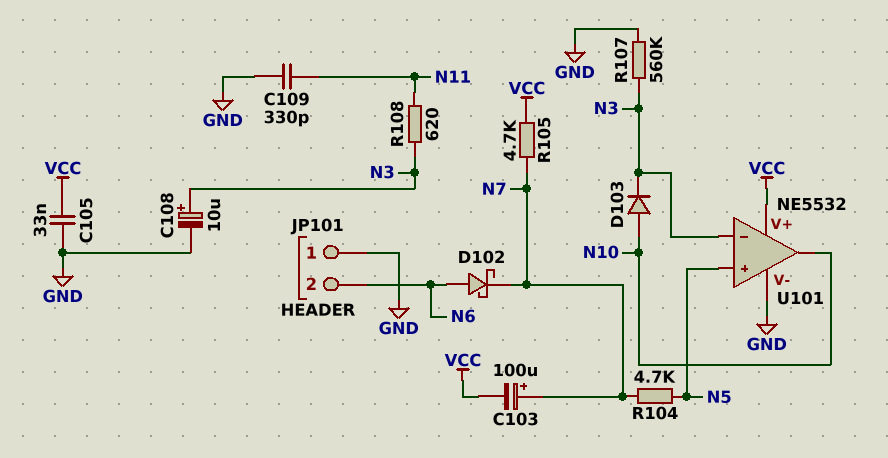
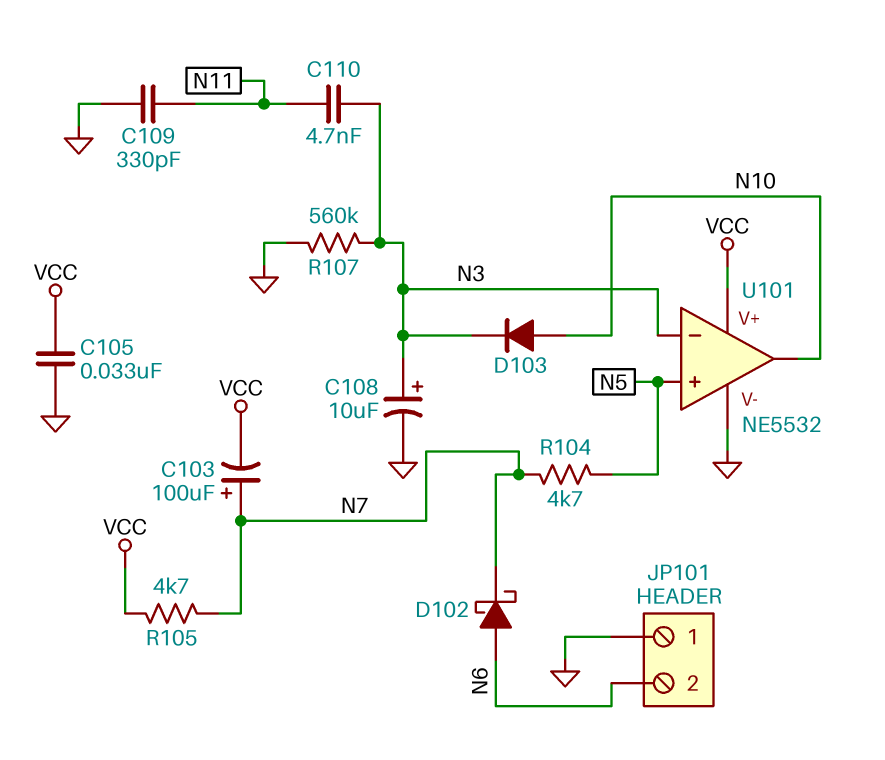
C110: none -> 4.7nF (N3, N11)
R108: 620 (N3, N11) -> none

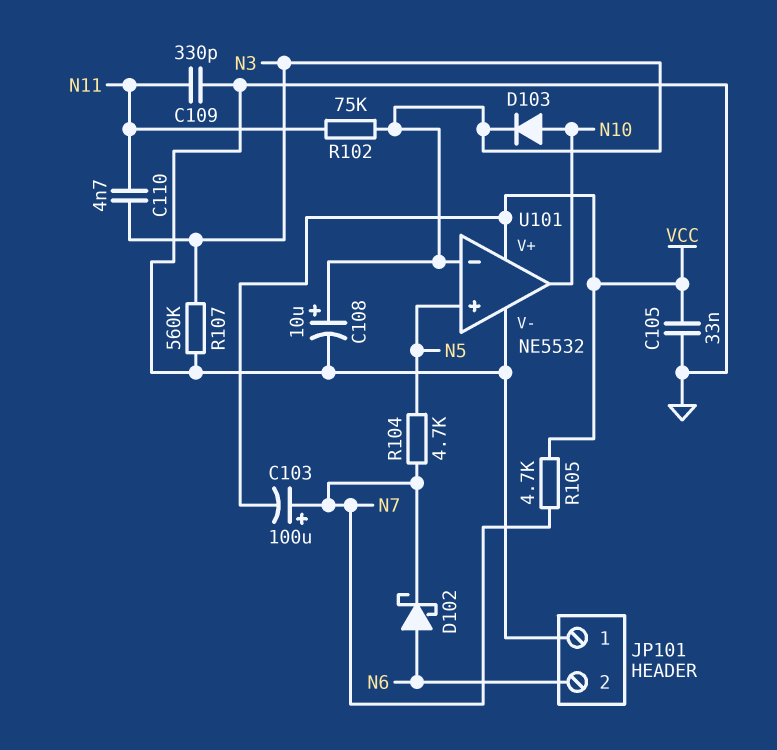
R102: none -> 75k (N3, N11)

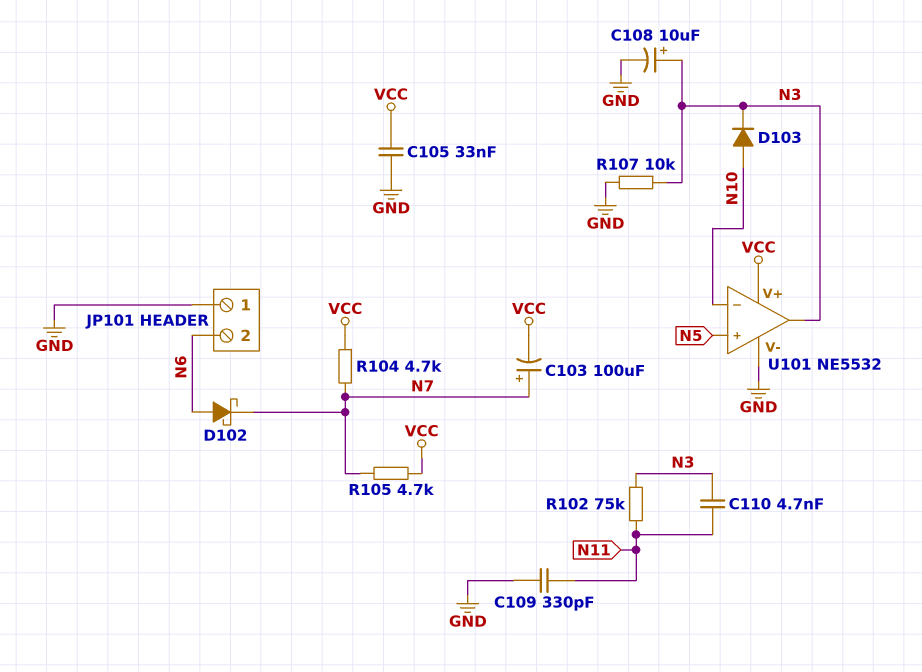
R104: 4.7k (N5, N7) -> 4.7k (N7, VCC)
R107: 560k (GND, N3) -> 10k (GND, N3)
U101 pin in-: N3 -> N10
U101 pin out: N10 -> N3

